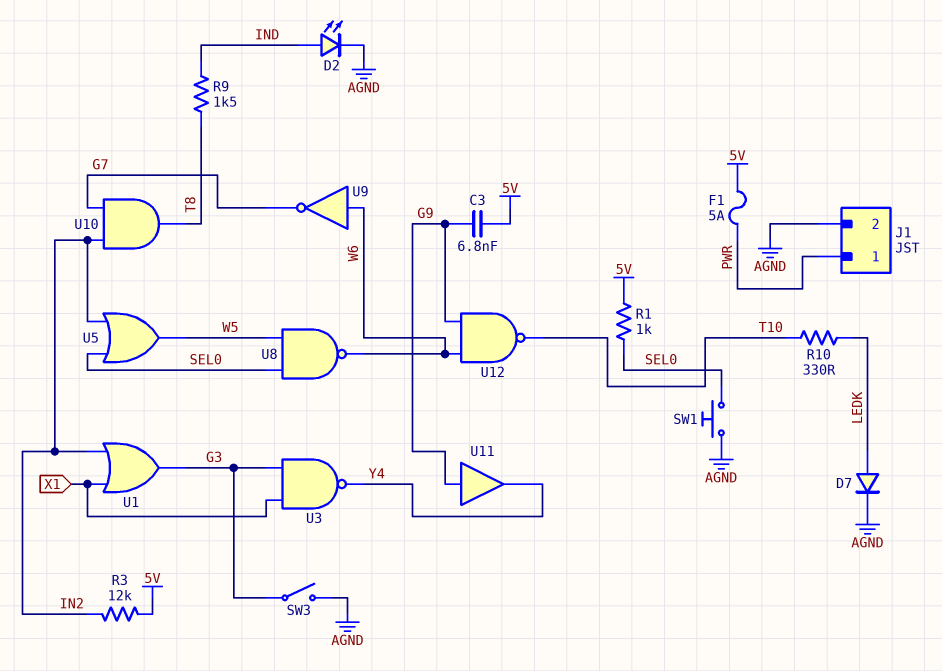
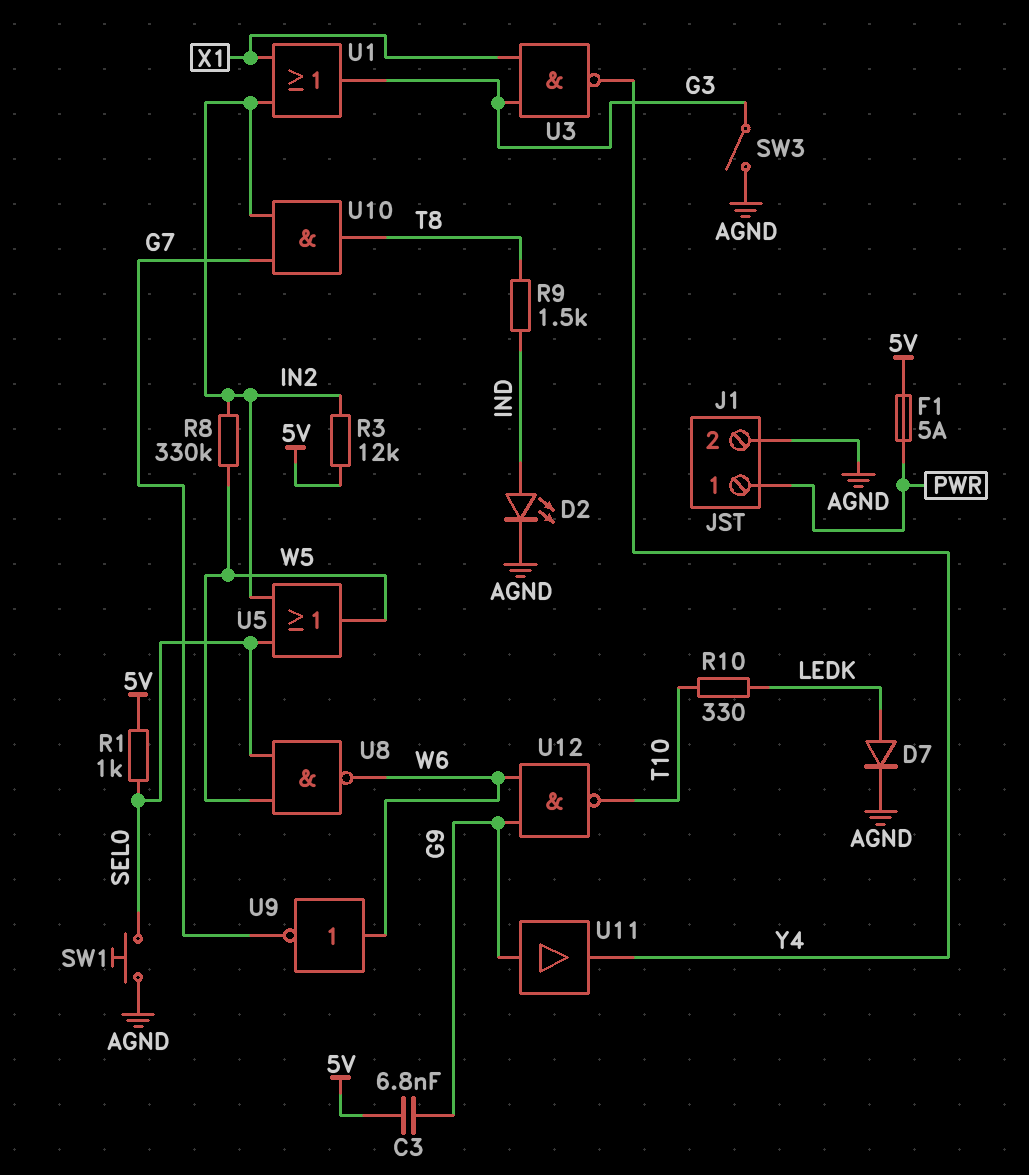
R8: none -> 330k (IN2, W5)

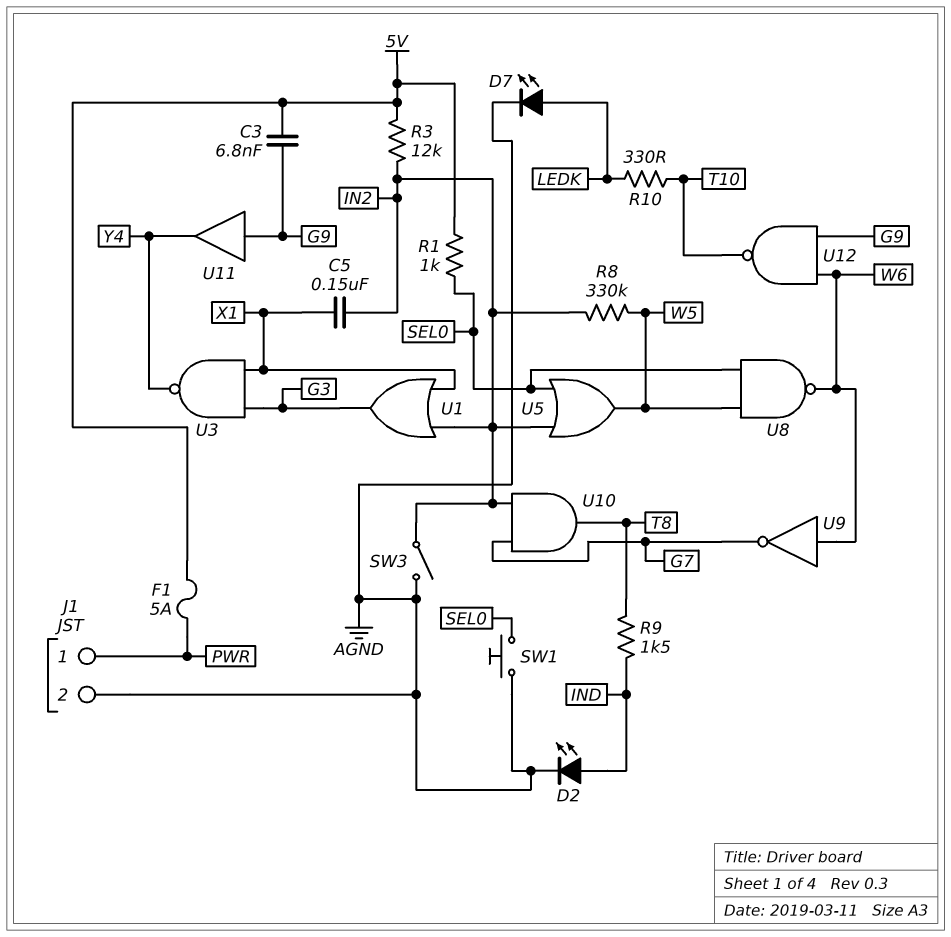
C5: none -> 150nF (IN2, X1)
D7: diode (A LEDK, K AGND) -> LED (A LEDK, K AGND)
SW3: switch (AGND, G3) -> switch (AGND, IN2)

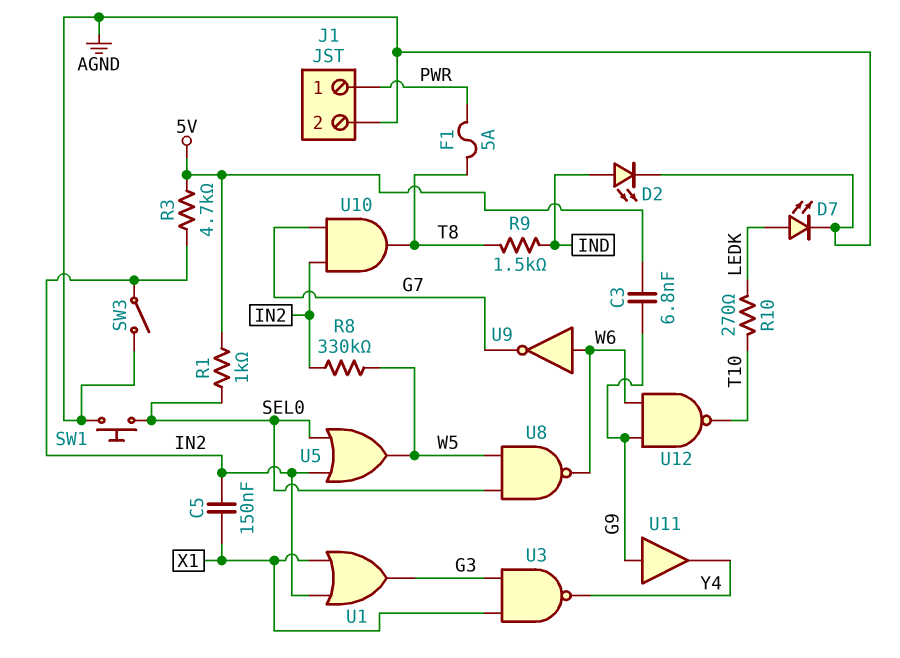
F1: 5A (5V, PWR) -> 5A (PWR, T8)
R3: 12k (5V, IN2) -> 4.7k (5V, IN2)
R10: 330 (LEDK, T10) -> 270 (LEDK, T10)

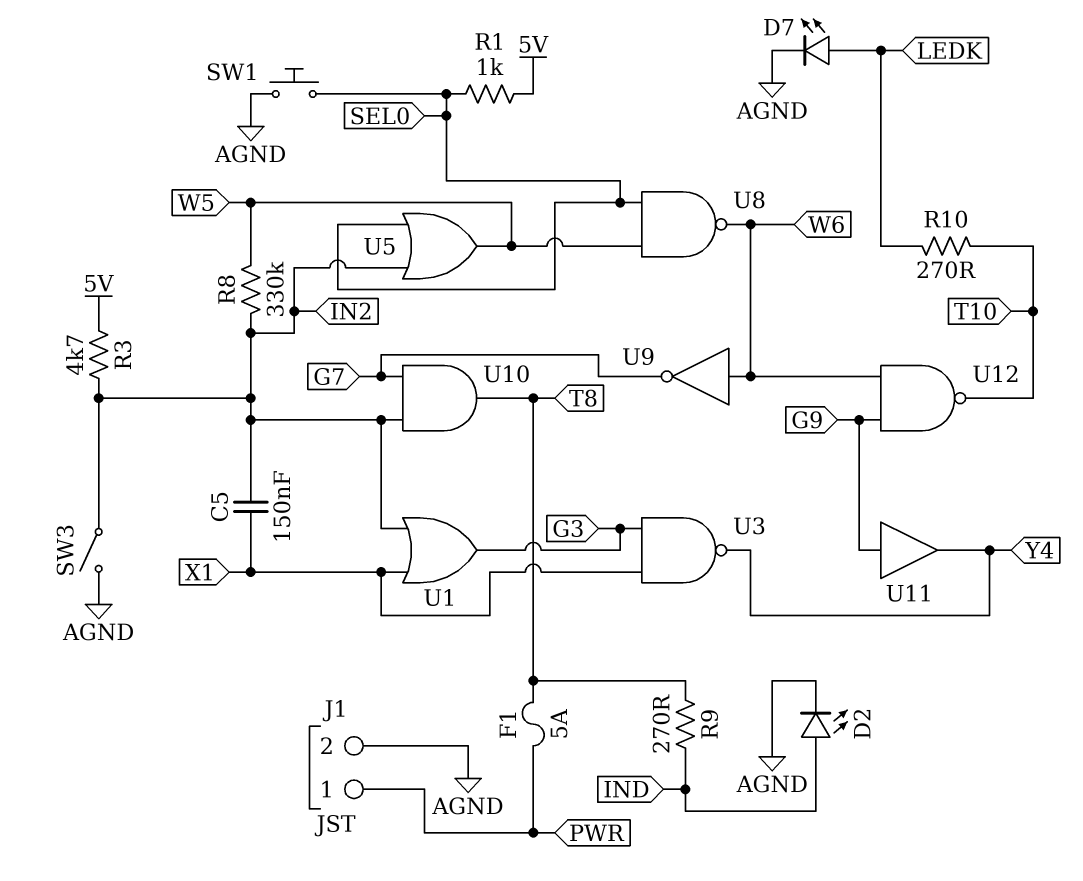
C3: 6.8nF (5V, G9) -> none
R9: 1.5k (IND, T8) -> 270 (IND, T8)

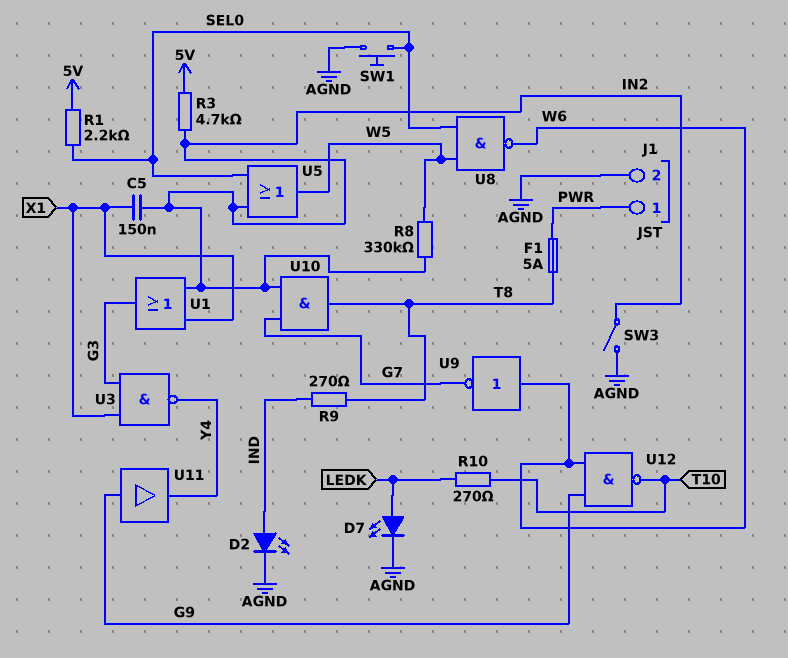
R1: 1k (5V, SEL0) -> 2.2k (5V, SEL0)

